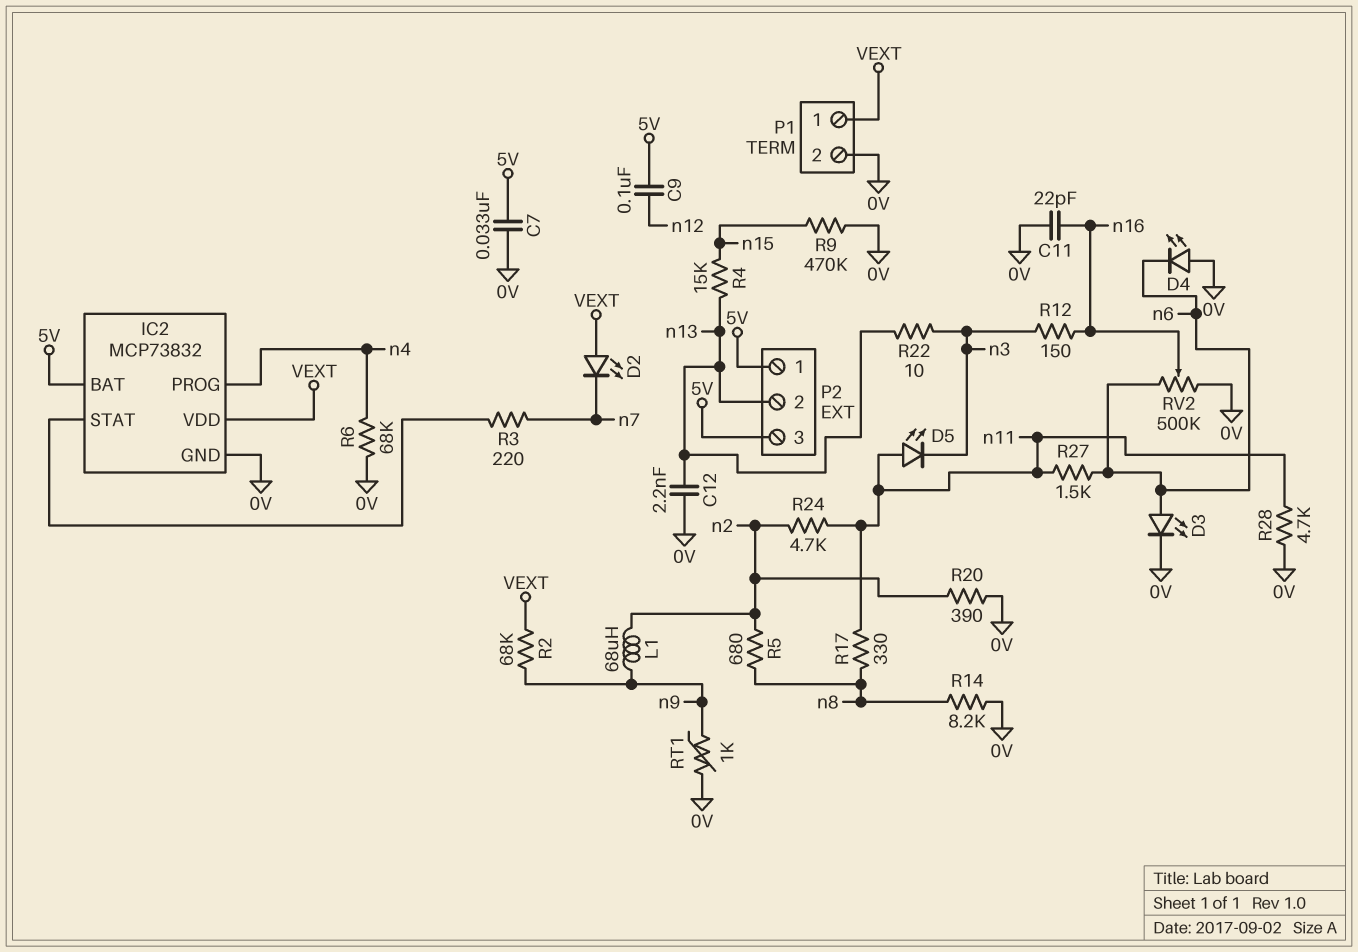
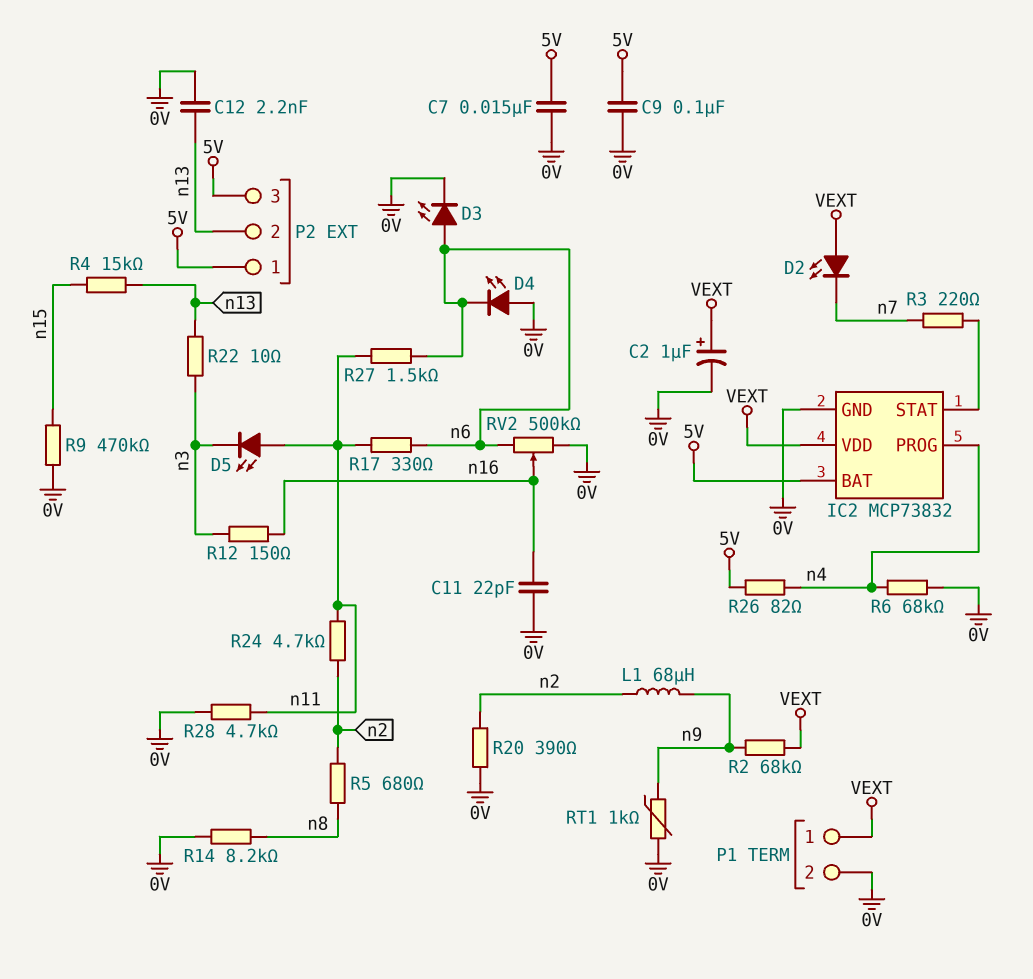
C2: none -> 1uF (plus VEXT, minus 0V)
C7: 33nF (0V, 5V) -> 15nF (0V, 5V)
C9: 100nF (5V, n12) -> 100nF (0V, 5V)
R17: 330 (n8, n11) -> 330 (n6, n11)
R26: none -> 82 (5V, n4)

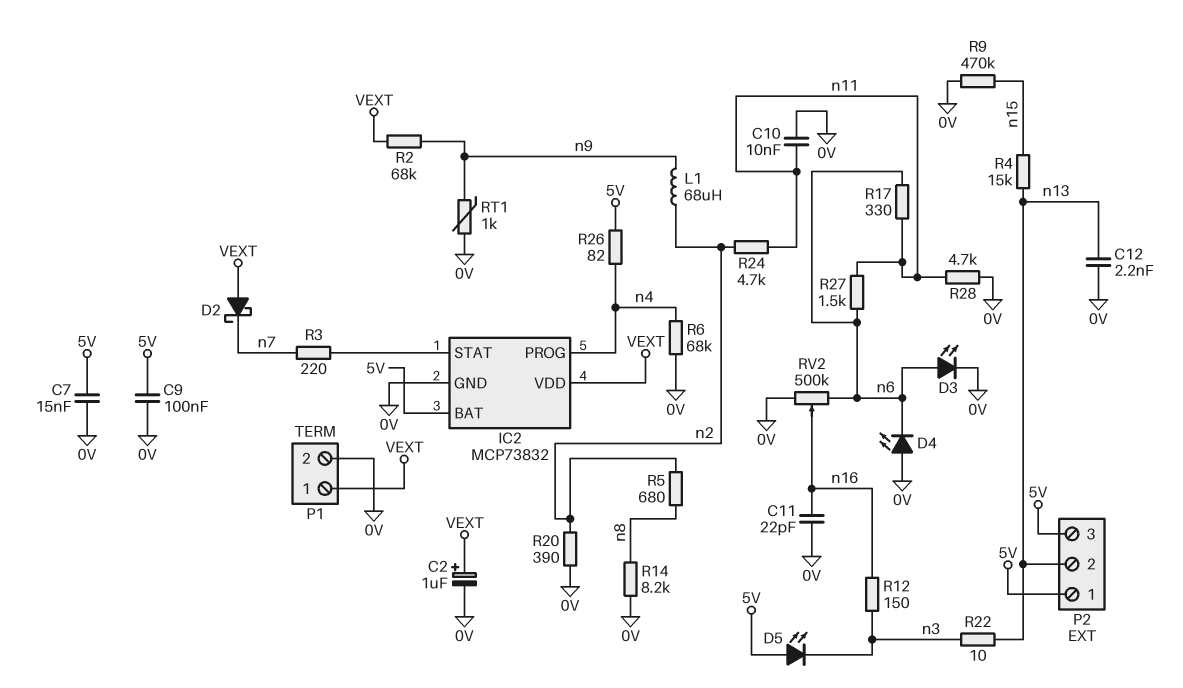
C10: none -> 10nF (0V, n11)
D2: LED (A VEXT, K n7) -> schottky (A VEXT, K n7)
D5: LED (A n11, K n3) -> LED (A 5V, K n3)

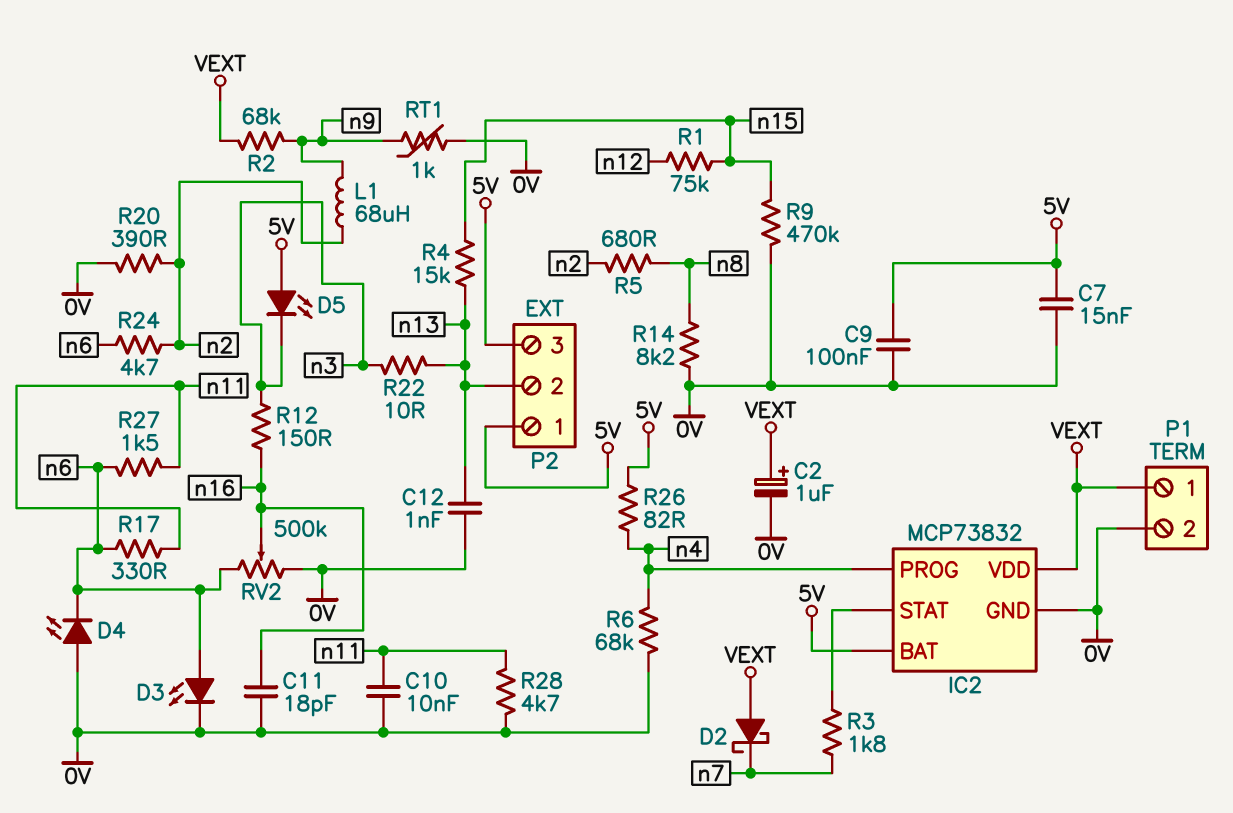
C11: 22pF (0V, n16) -> 18pF (0V, n16)
C12: 2.2nF (0V, n13) -> 1nF (0V, n13)
R1: none -> 75k (n12, n15)
R3: 220 (IC2/STAT, n7) -> 1.8k (IC2/STAT, n7)
R24: 4.7k (n2, n11) -> 4.7k (n2, n6)

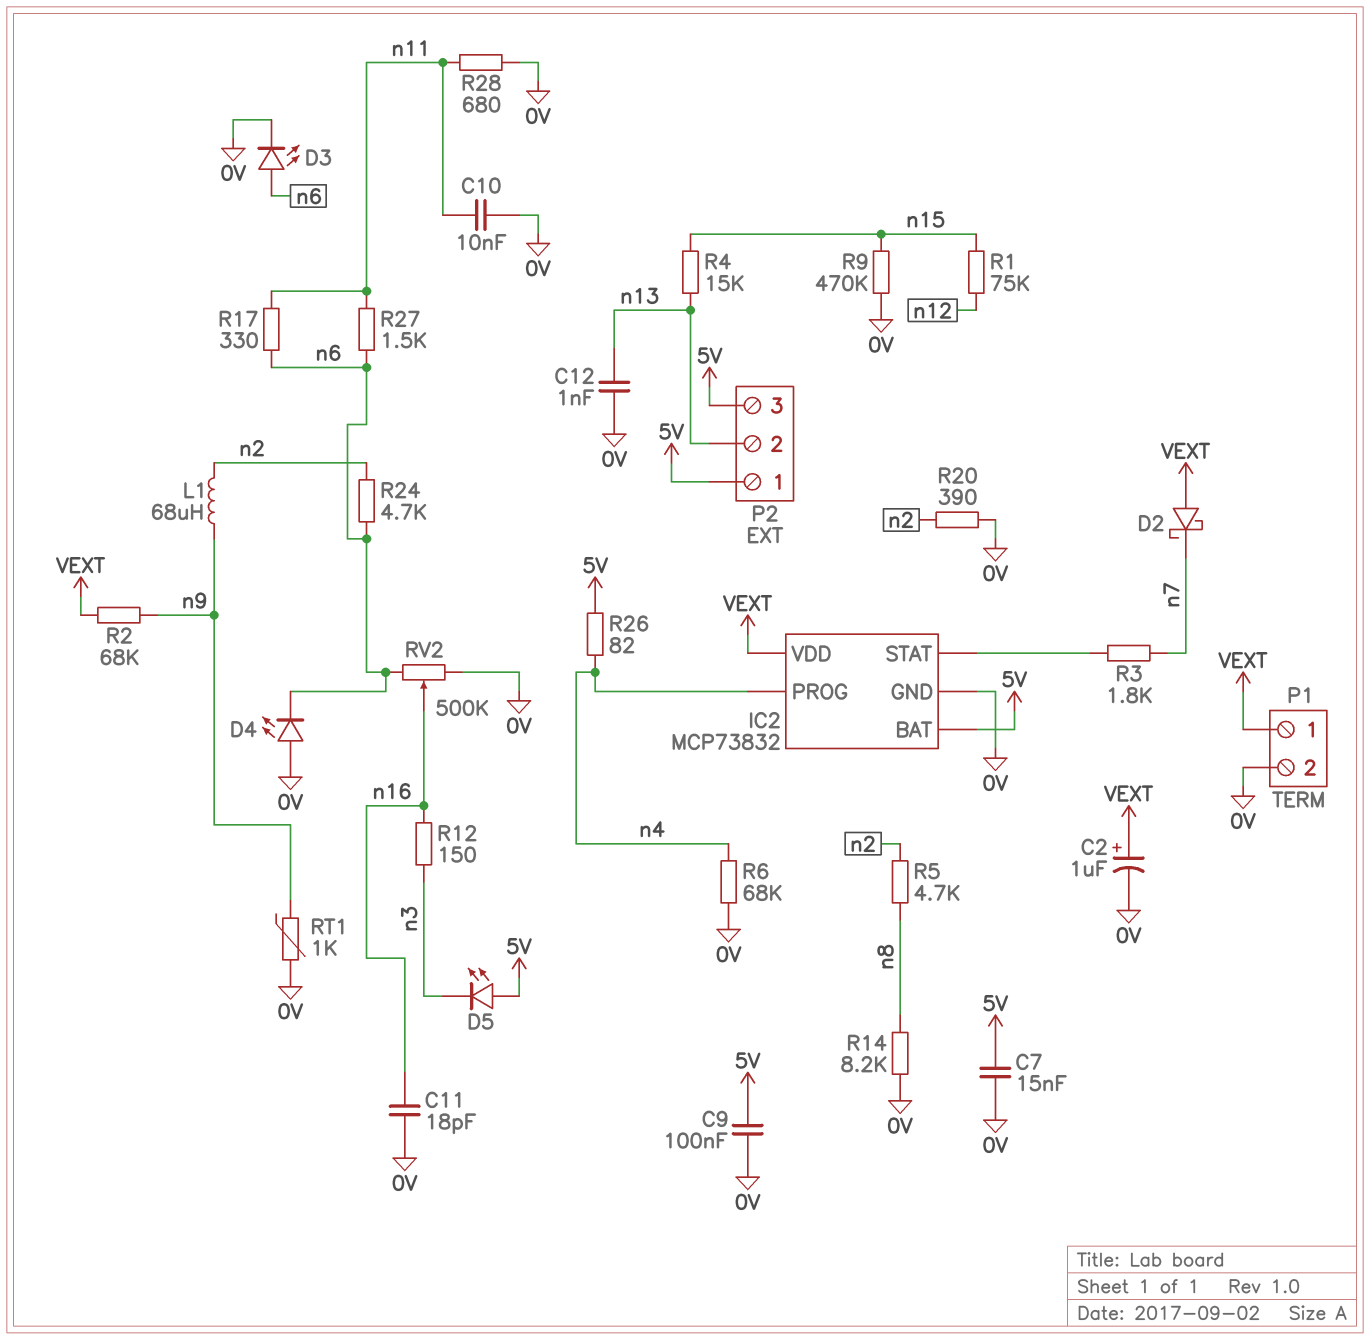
R5: 680 (n2, n8) -> 4.7k (n2, n8)
R22: 10 (n3, n13) -> none
R28: 4.7k (0V, n11) -> 680 (0V, n11)

